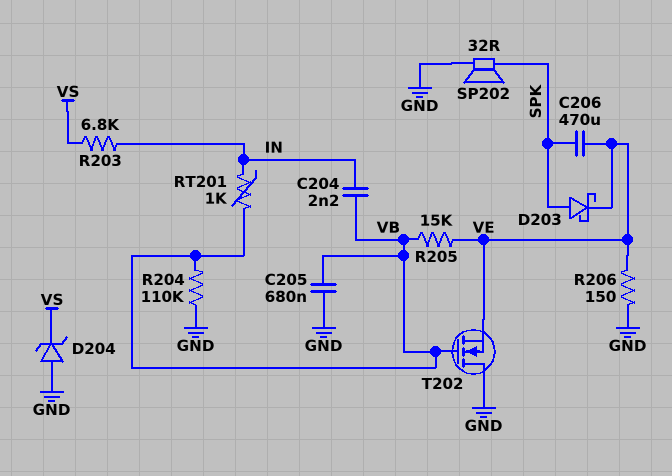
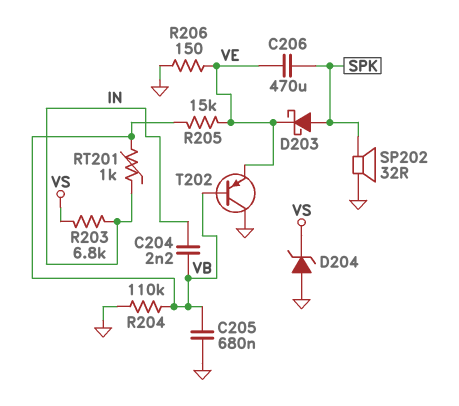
T202: NMOS (G VB, D GND, S VE) -> PNP (B VB, C GND, E VE)

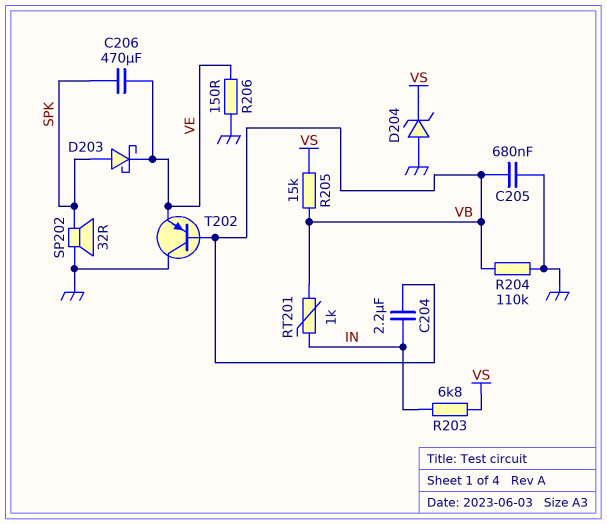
C204: 2.2nF (IN, VB) -> 2.2uF (IN, VB)
R205: 15k (VB, VE) -> 15k (VB, VS)

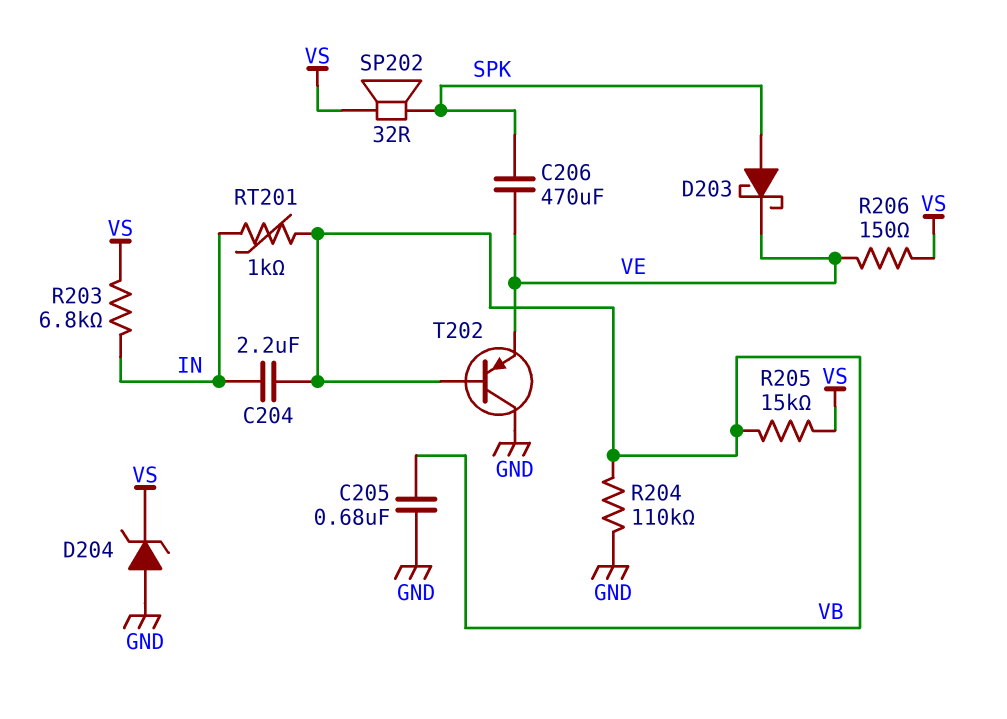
R206: 150 (GND, VE) -> 150 (VE, VS)
SP202: speaker 32R (GND, SPK) -> speaker 32R (SPK, VS)

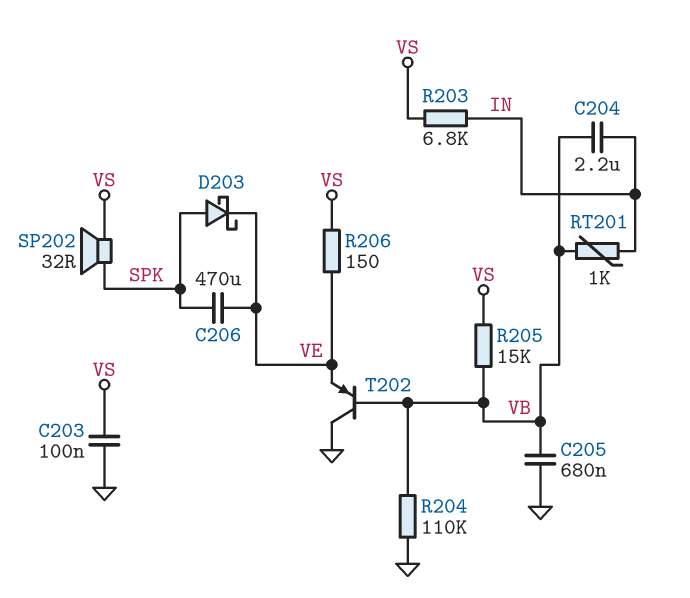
C203: none -> 100nF (GND, VS)
D204: zener (A GND, K VS) -> none

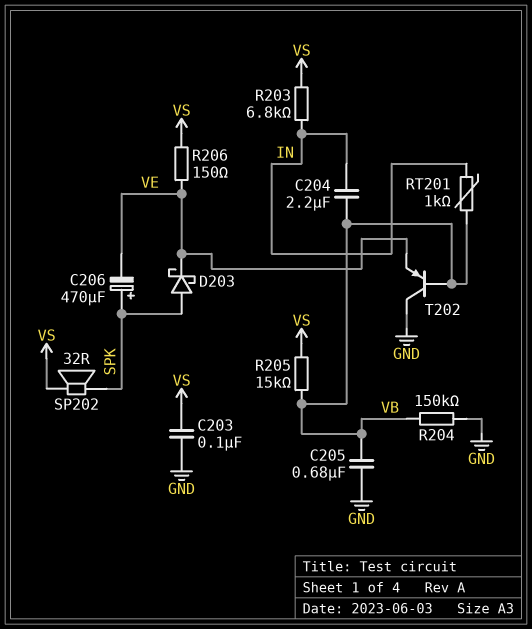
C206: 470uF (SPK, VE) -> 470uF (plus SPK, minus VE)
R204: 110k (GND, VB) -> 150k (GND, VB)

